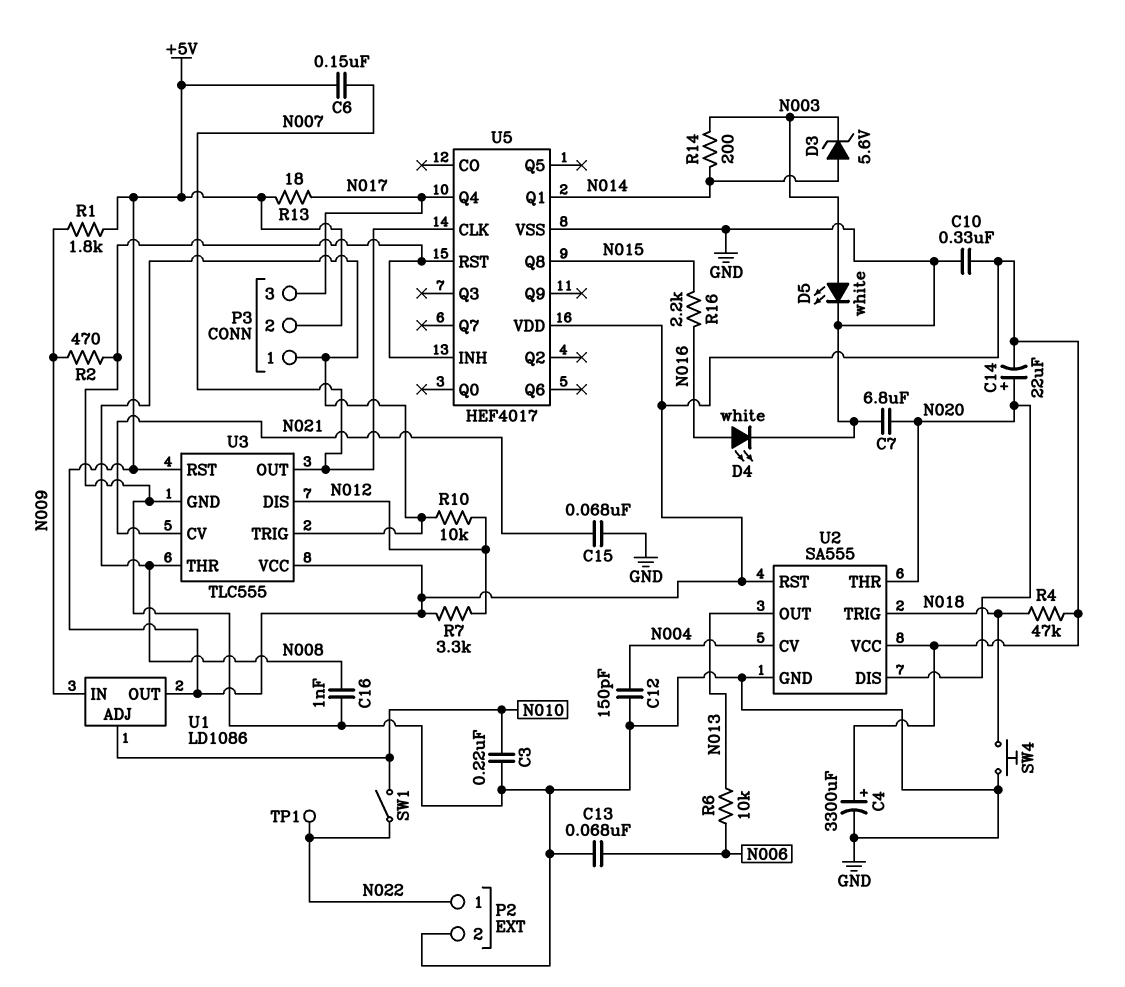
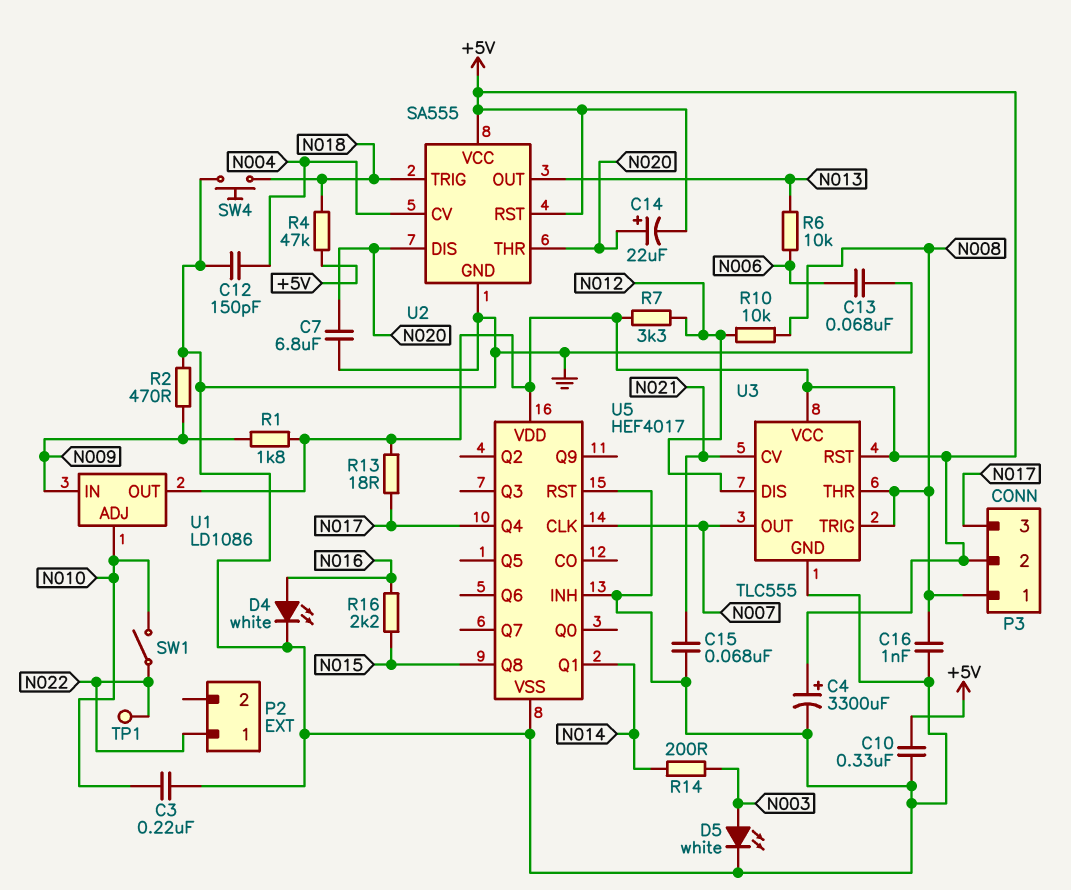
C6: 150nF (+5V, N007) -> none
D3: zener 5.6V (A N014, K N003) -> none
P2 pin 2: GND -> none

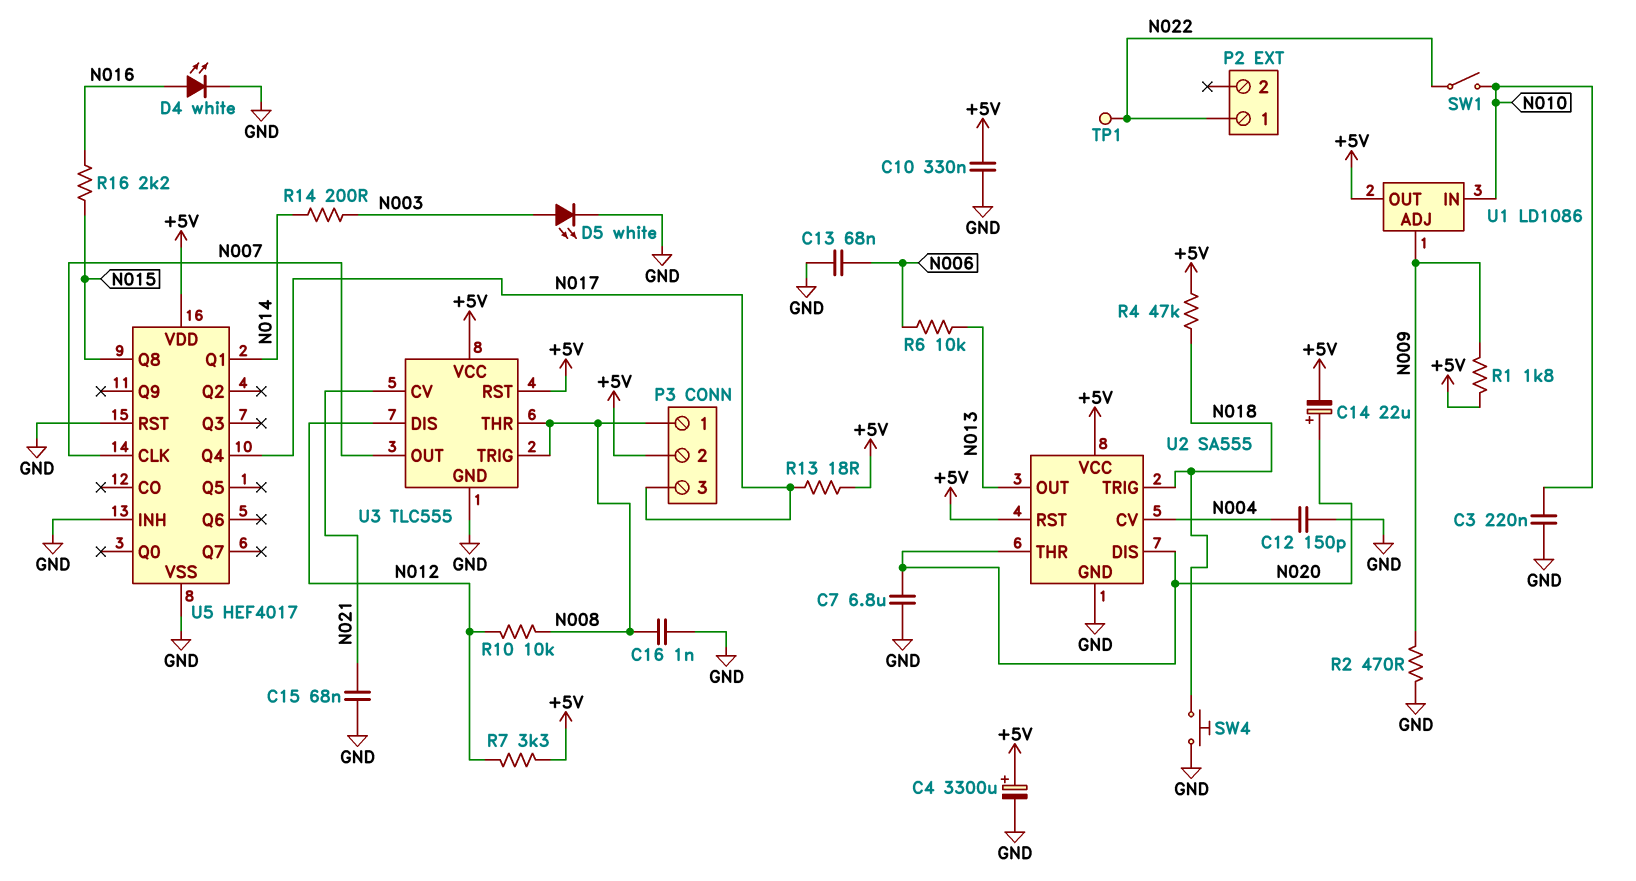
U1 pin ADJ: N010 -> N009
U1 pin IN: N009 -> N010

